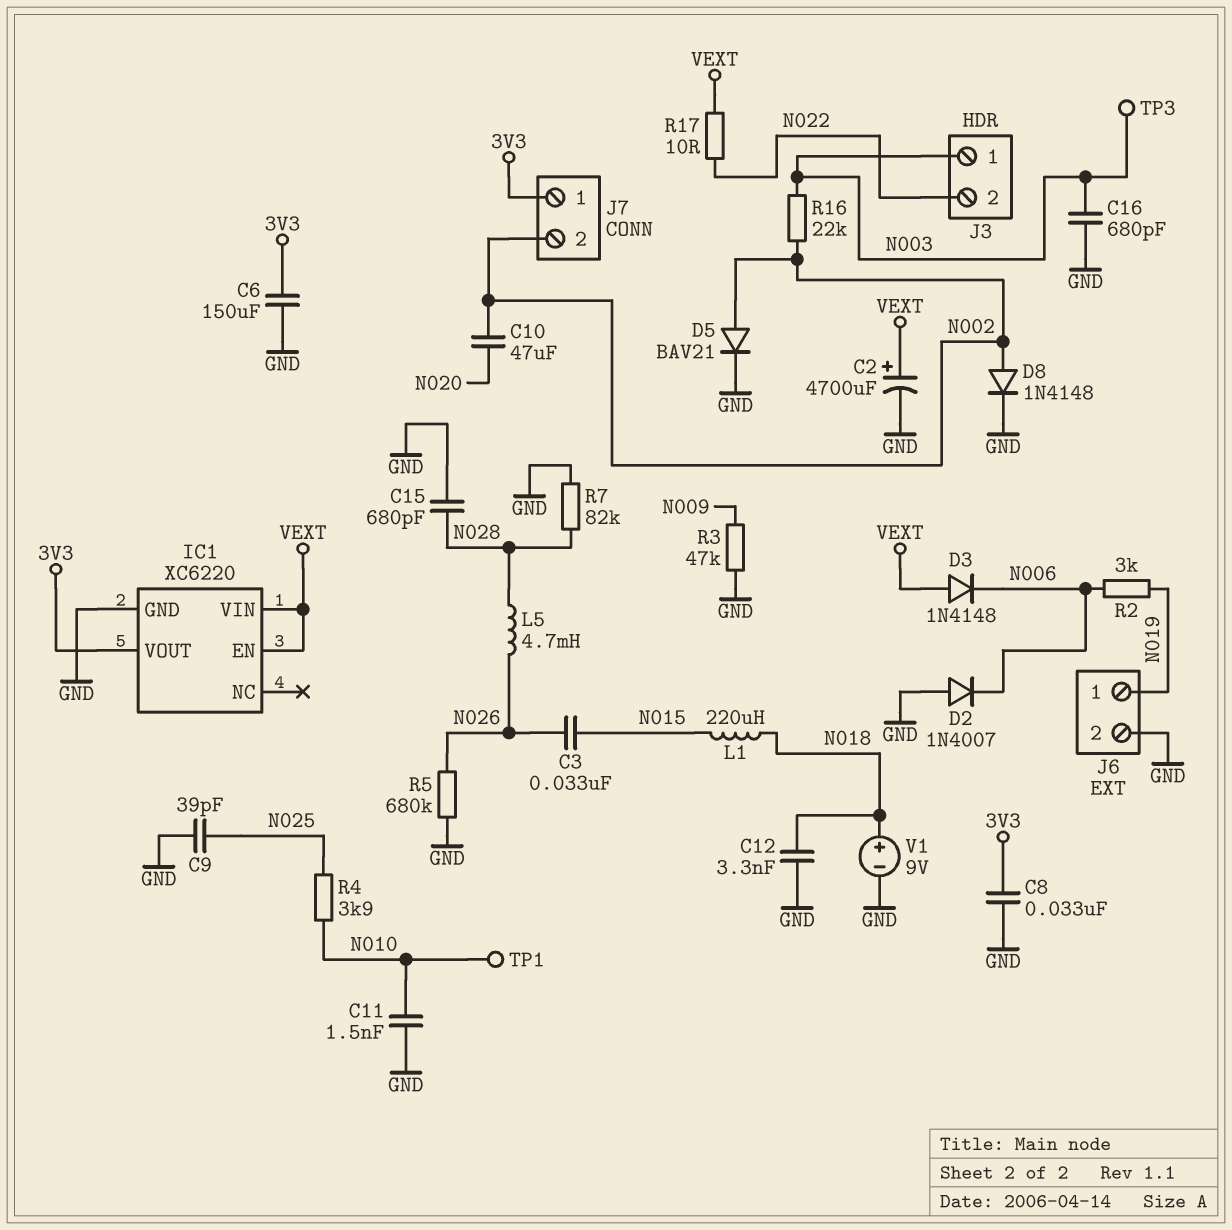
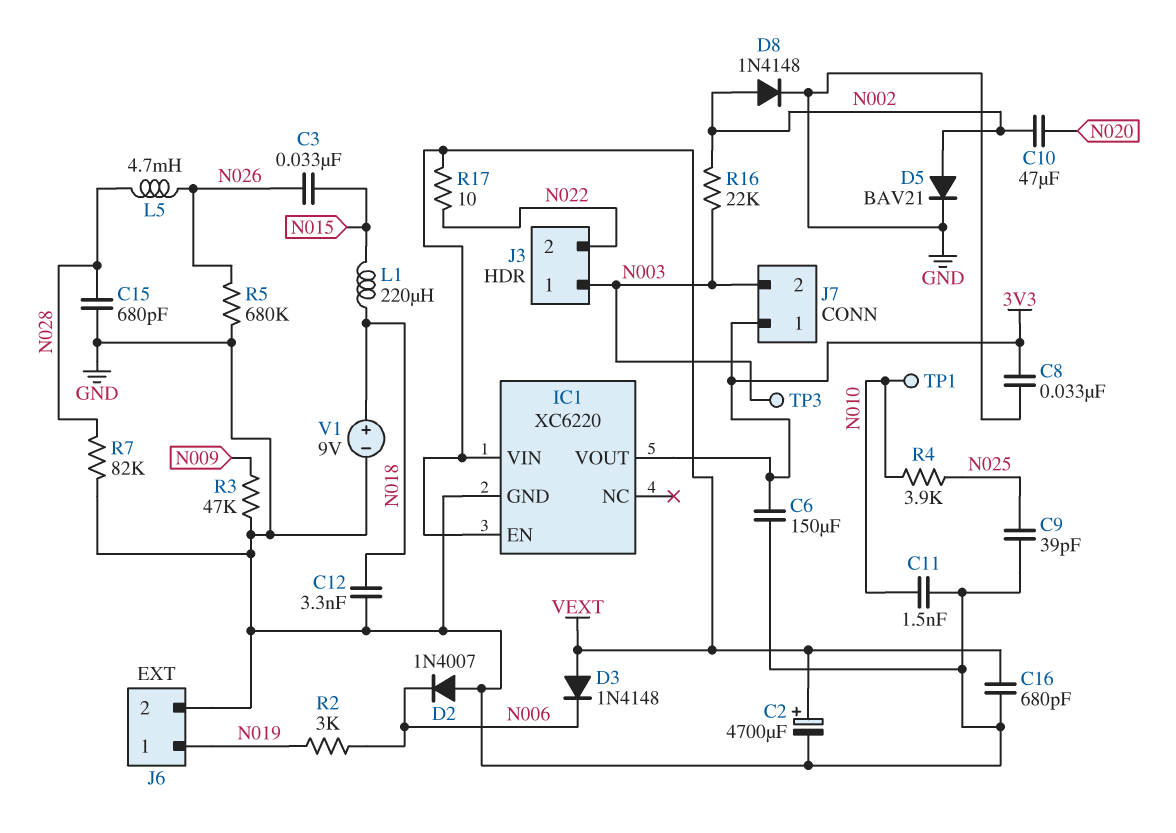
C16: 680pF (GND, N003) -> 680pF (GND, VEXT)
J7 pin 2: N002 -> N003

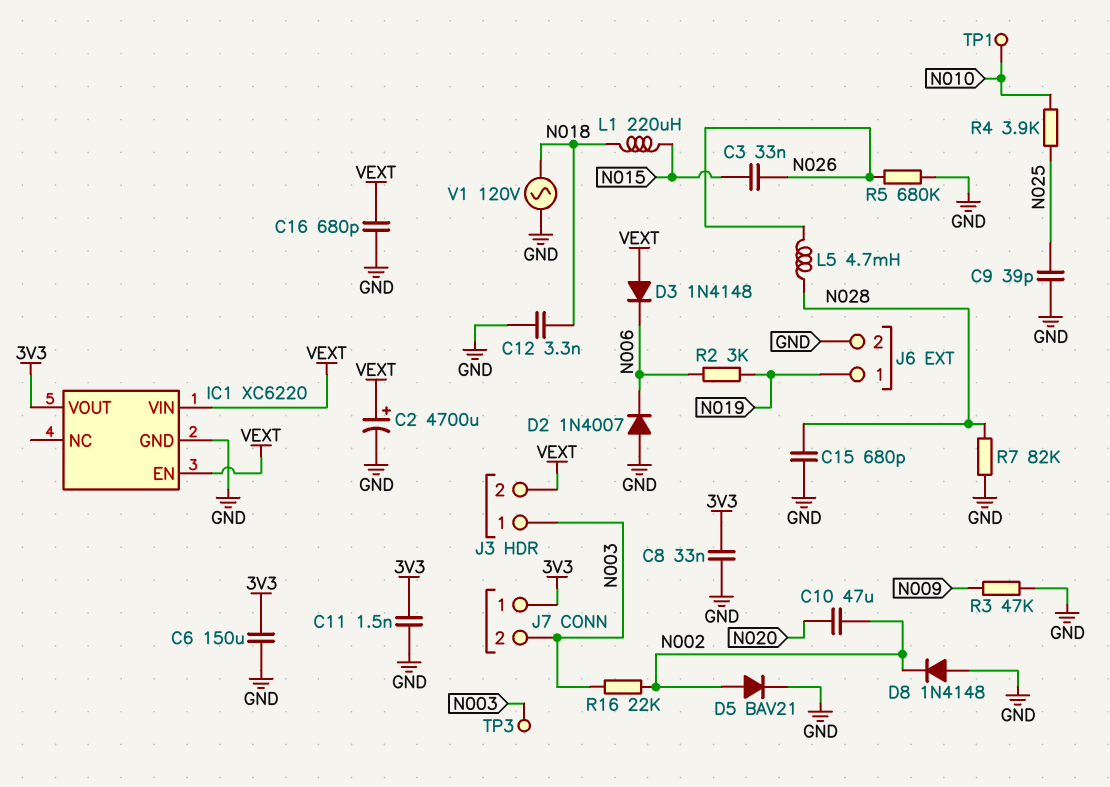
C11: 1.5nF (GND, N010) -> 1.5nF (3V3, GND)
D8: diode 1N4148 (A N002, K GND) -> diode 1N4148 (A GND, K N002)
J3 pin 2: N022 -> VEXT
R17: 10 (N022, VEXT) -> none
V1: 9V (plus N018, minus GND) -> AC 120V (GND, N018)

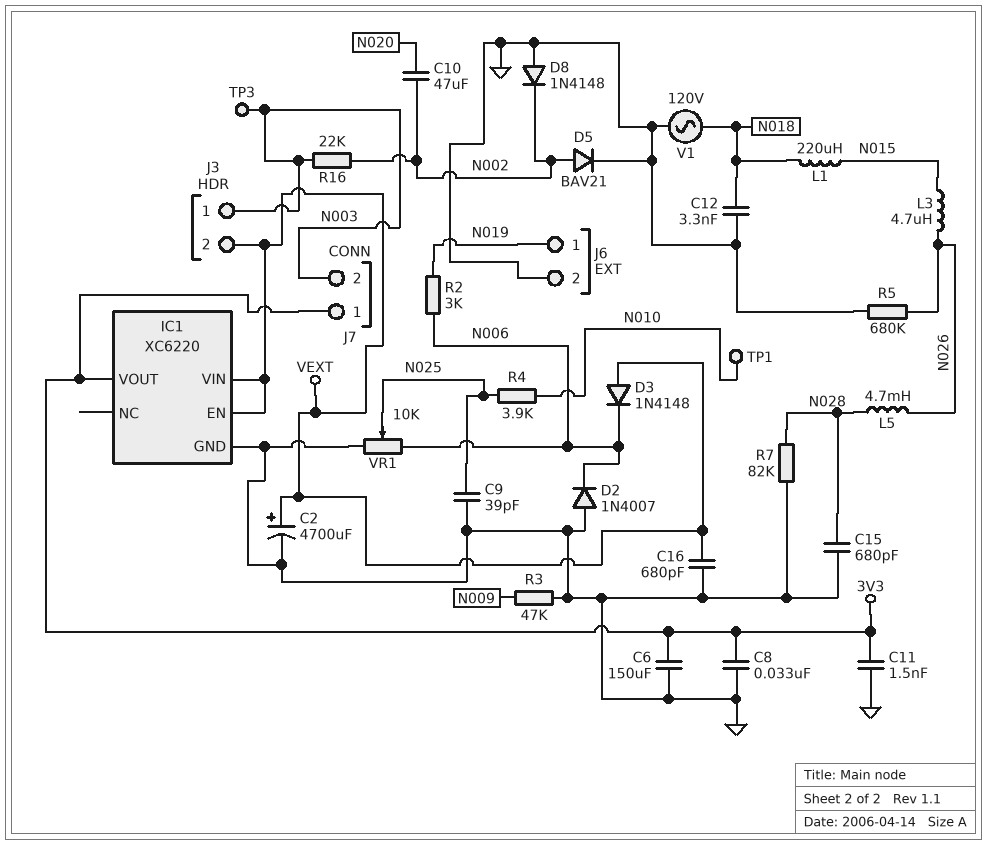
C3: 33nF (N015, N026) -> none
L3: none -> 4.7uH (N015, N026)
VR1: none -> 10k (GND, N006, wiper N025)

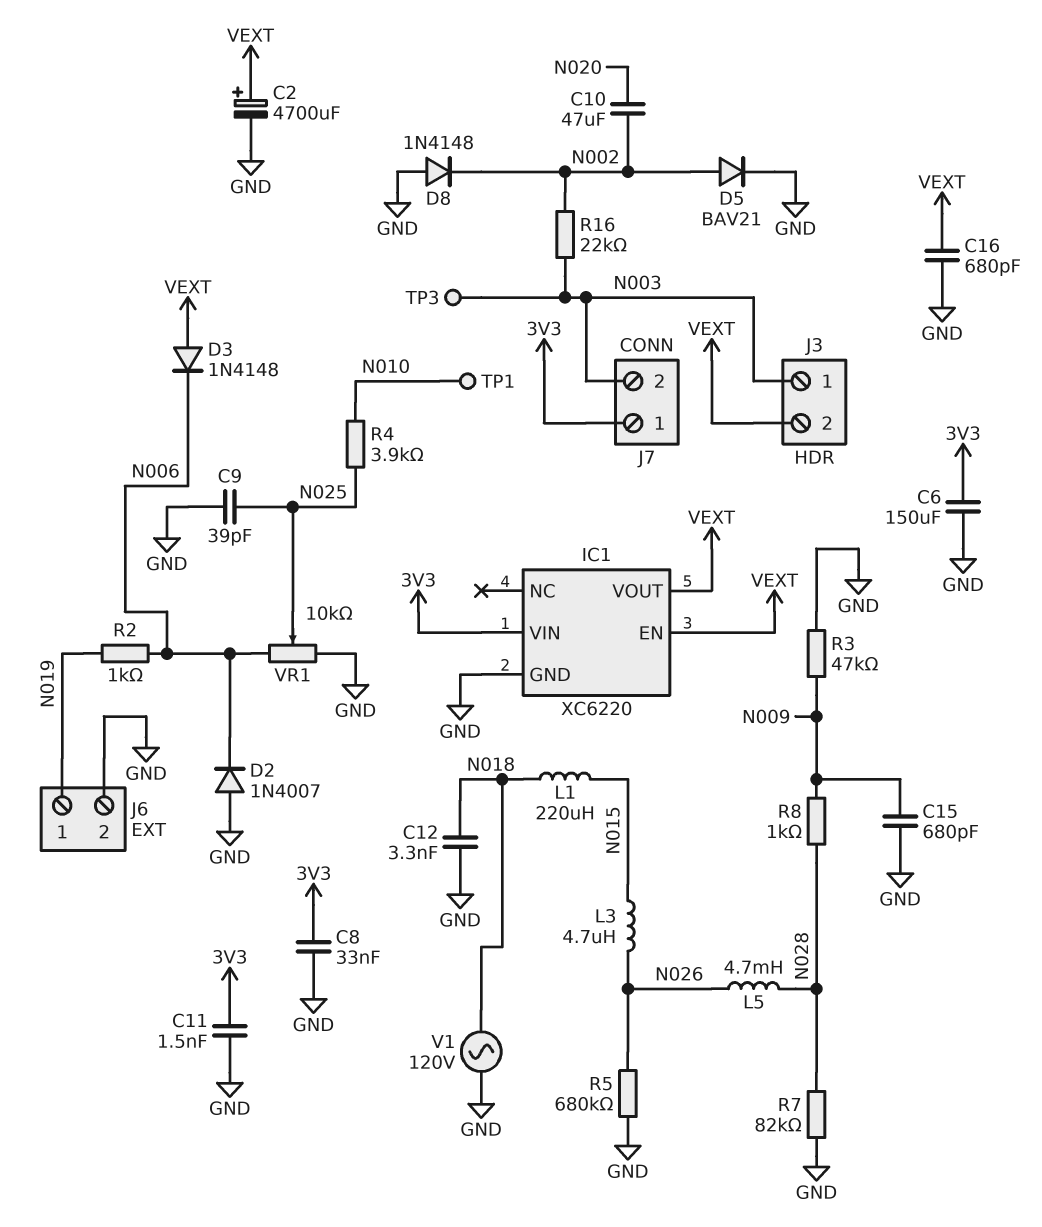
C15: 680pF (GND, N028) -> 680pF (GND, N009)
IC1 pin VIN: VEXT -> 3V3
IC1 pin VOUT: 3V3 -> VEXT
R2: 3k (N006, N019) -> 1k (N006, N019)
R8: none -> 1k (N009, N028)

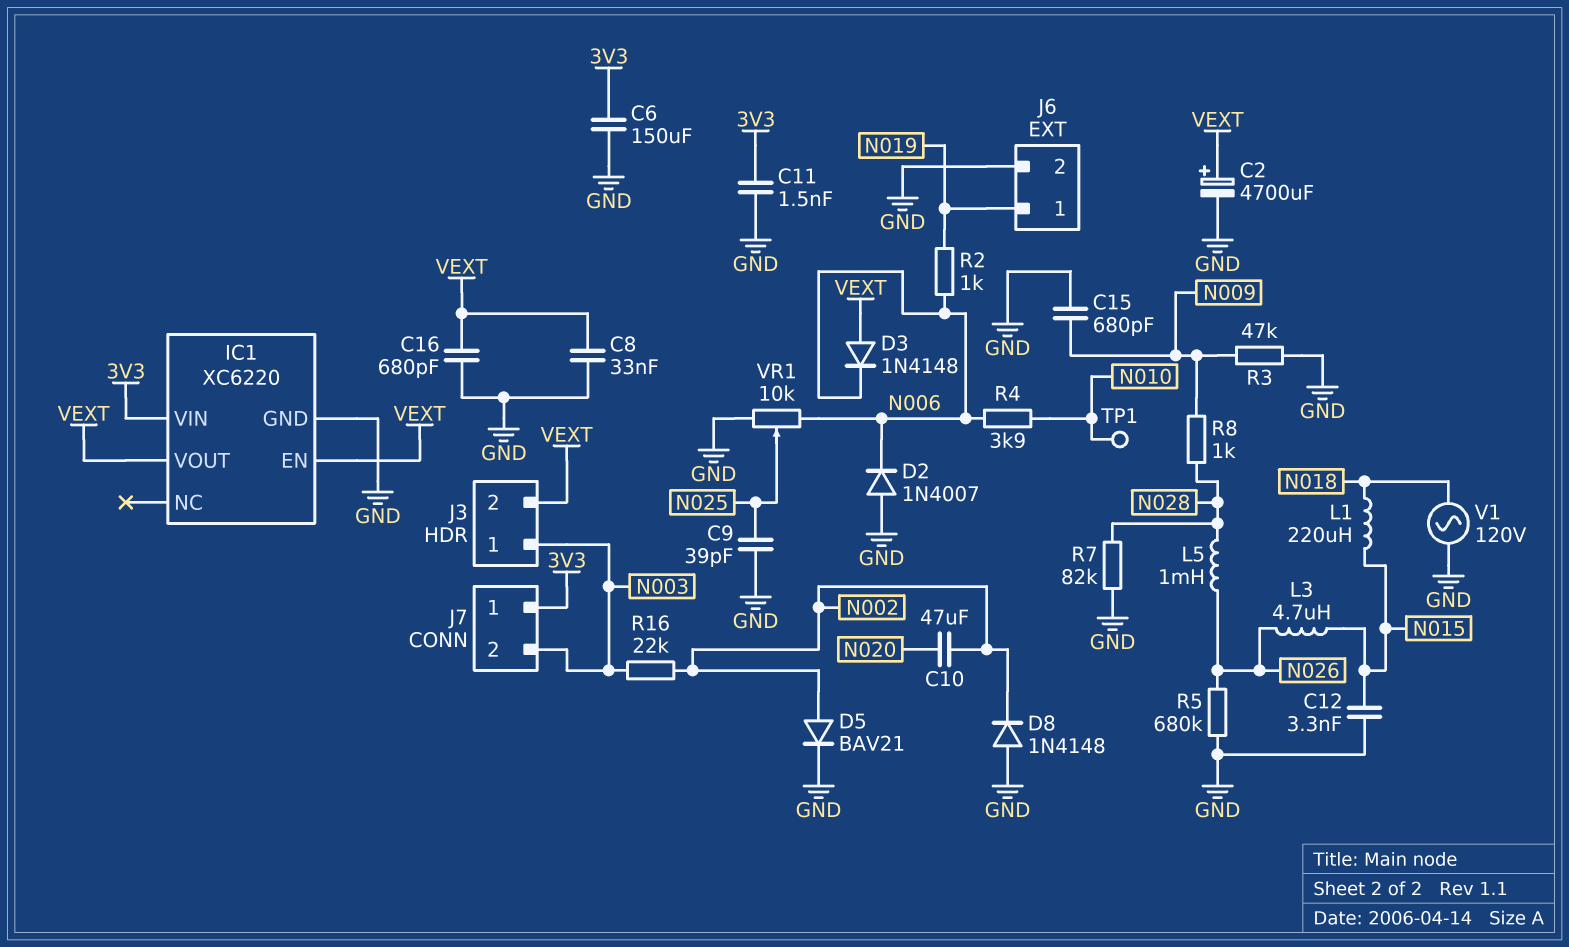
C8: 33nF (3V3, GND) -> 33nF (GND, VEXT)
C12: 3.3nF (GND, N018) -> 3.3nF (GND, N015)
L5: 4.7mH (N026, N028) -> 1mH (N026, N028)
R4: 3.9k (N010, N025) -> 3.9k (N006, N010)
TP3: test point (N003) -> none

